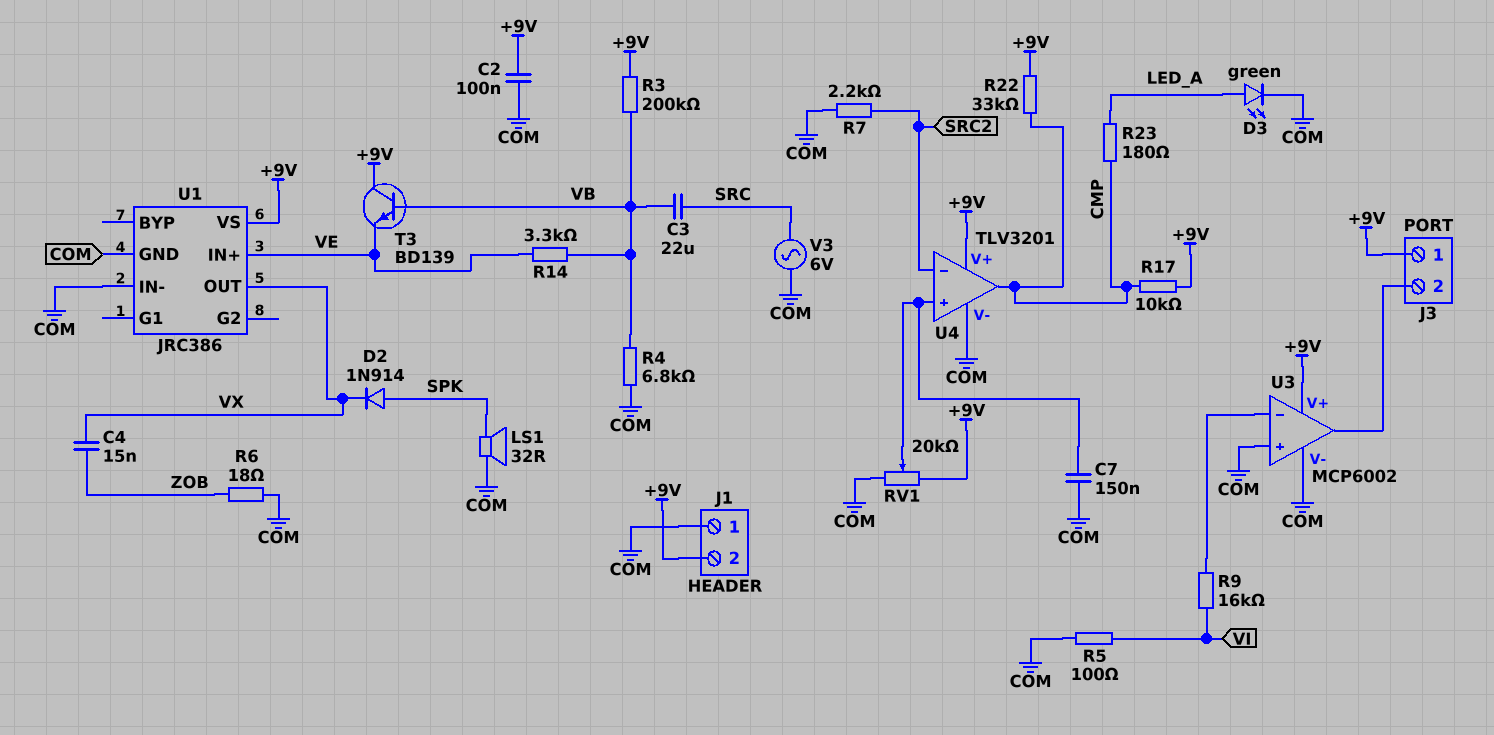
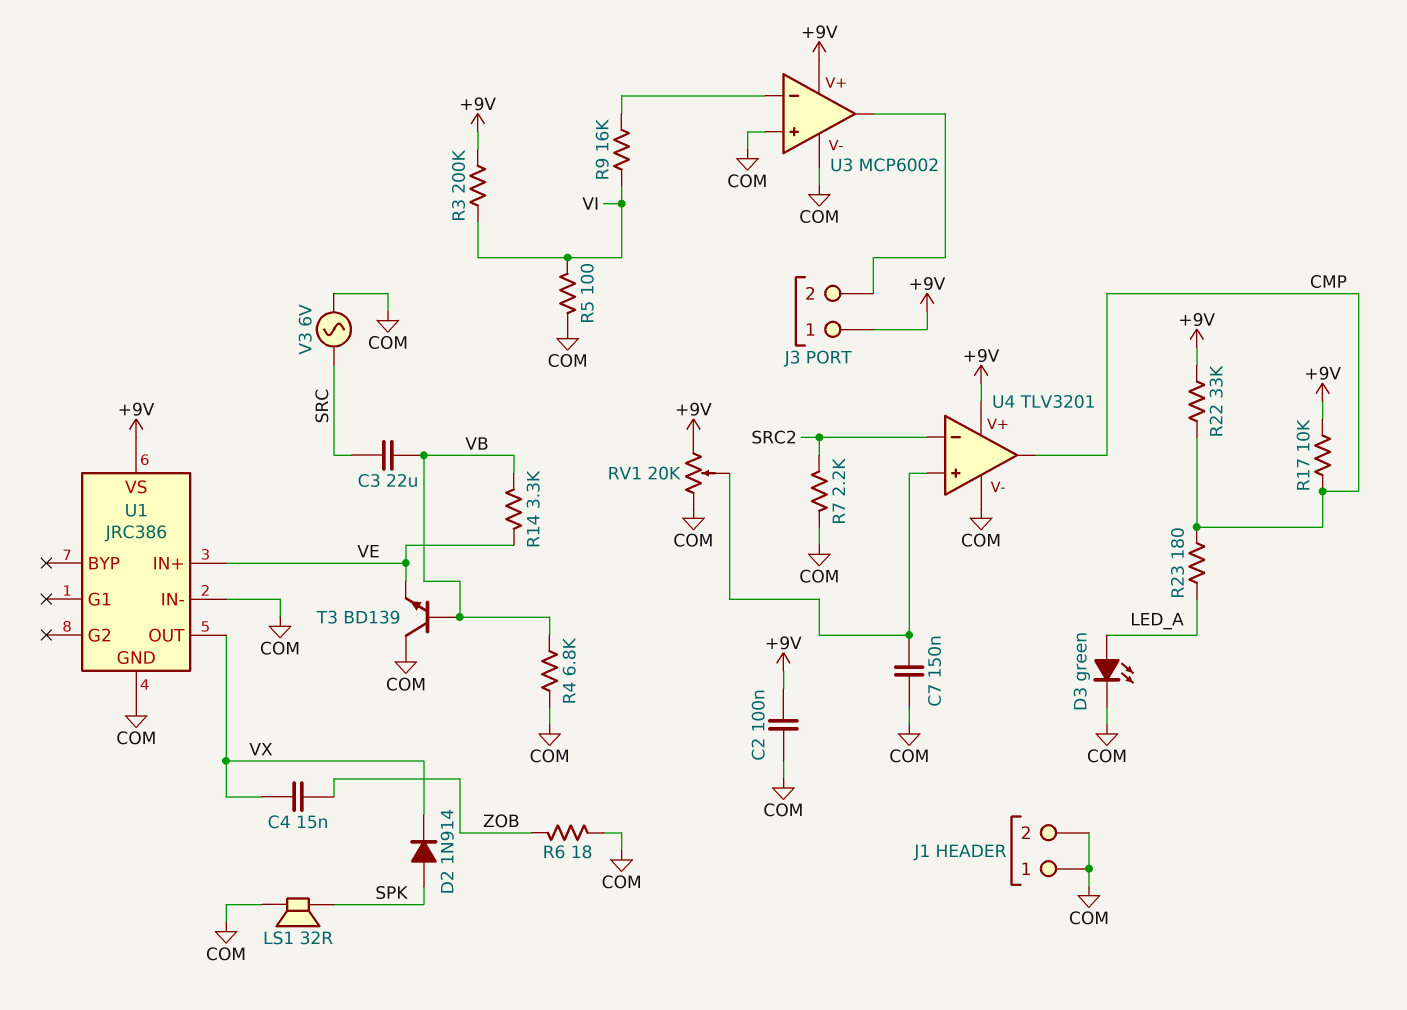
J1 pin 2: +9V -> COM
R3: 200k (+9V, VB) -> 200k (+9V, VI)
T3: NPN BD139 (B VB, C +9V, E VE) -> NPN BD139 (B VB, C COM, E VE)

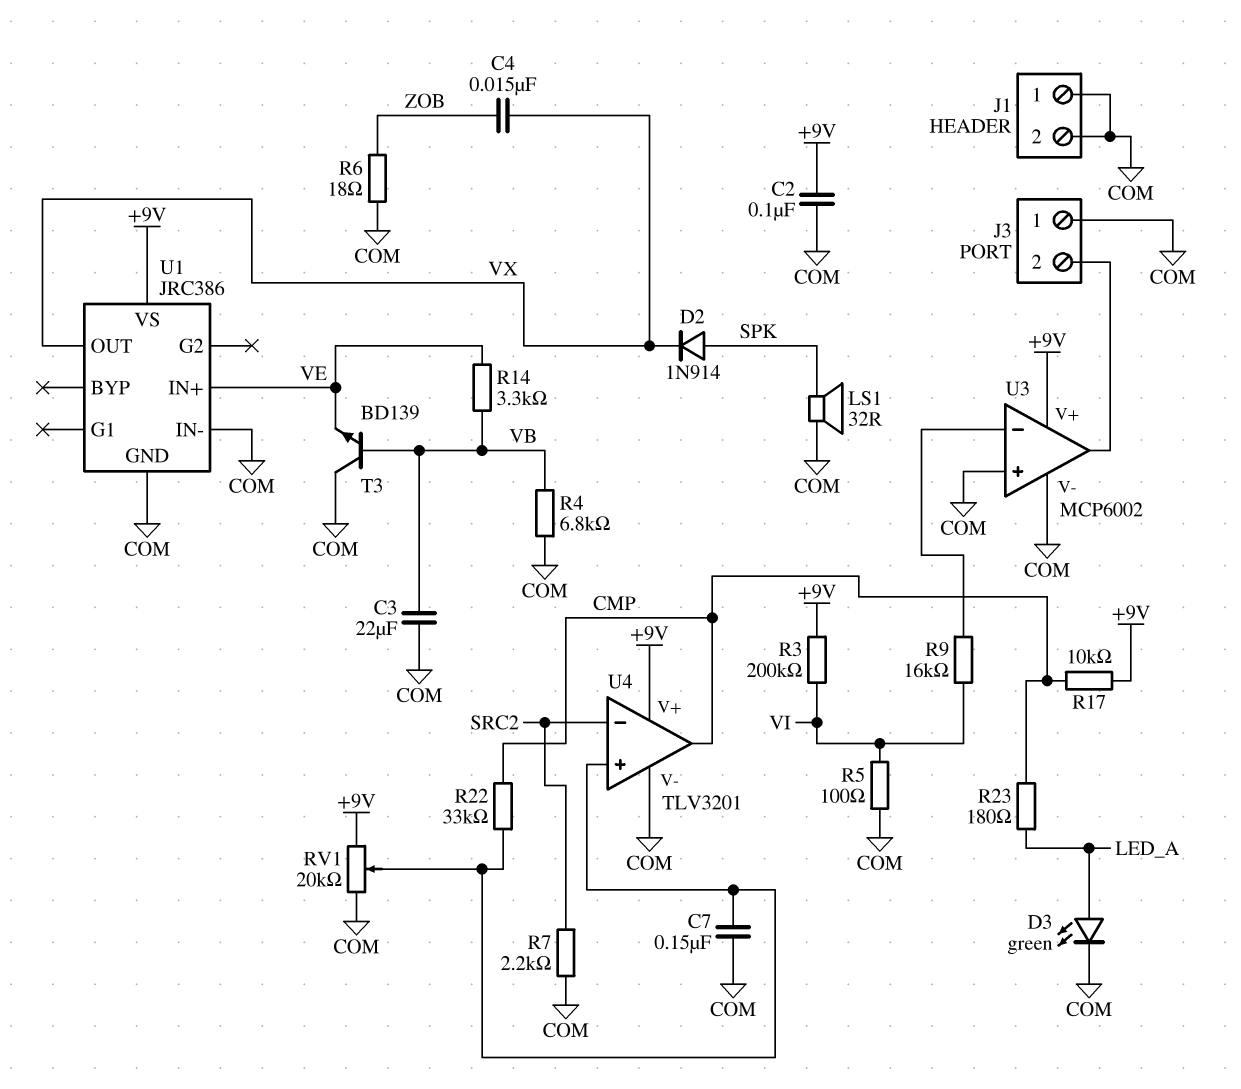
C3: 22uF (SRC, VB) -> 22uF (COM, VB)
J3 pin 1: +9V -> COM
R22: 33k (+9V, CMP) -> 33k (CMP, U4/in+)
V3: AC 6V (COM, SRC) -> none

